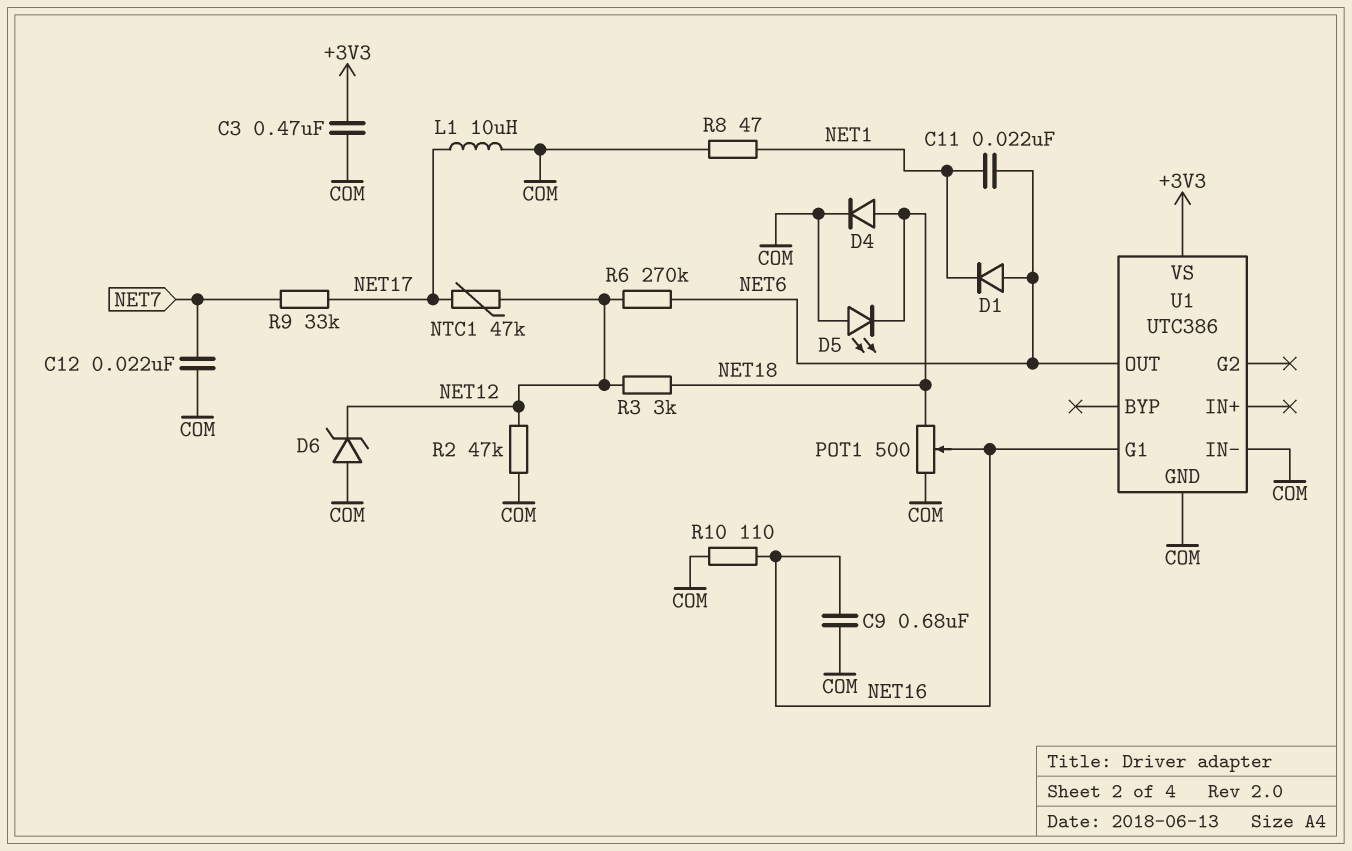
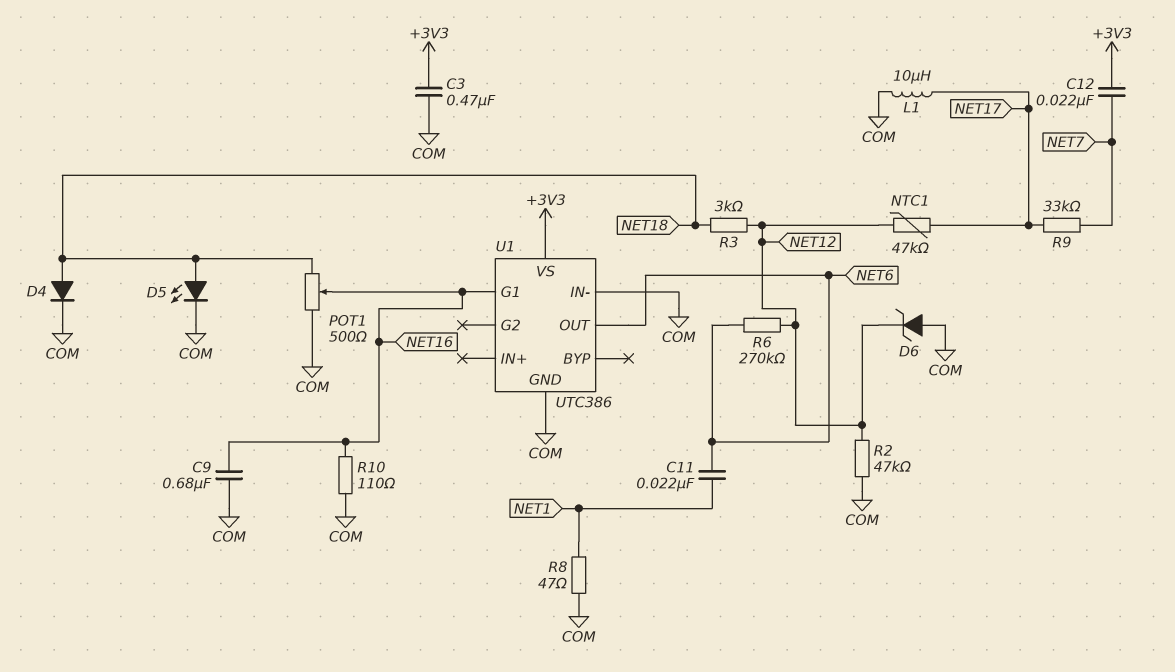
C12: 22nF (COM, NET7) -> 22nF (+3V3, NET7)
D1: diode (A NET6, K NET1) -> none
D5: LED (A COM, K NET18) -> LED (A NET18, K COM)

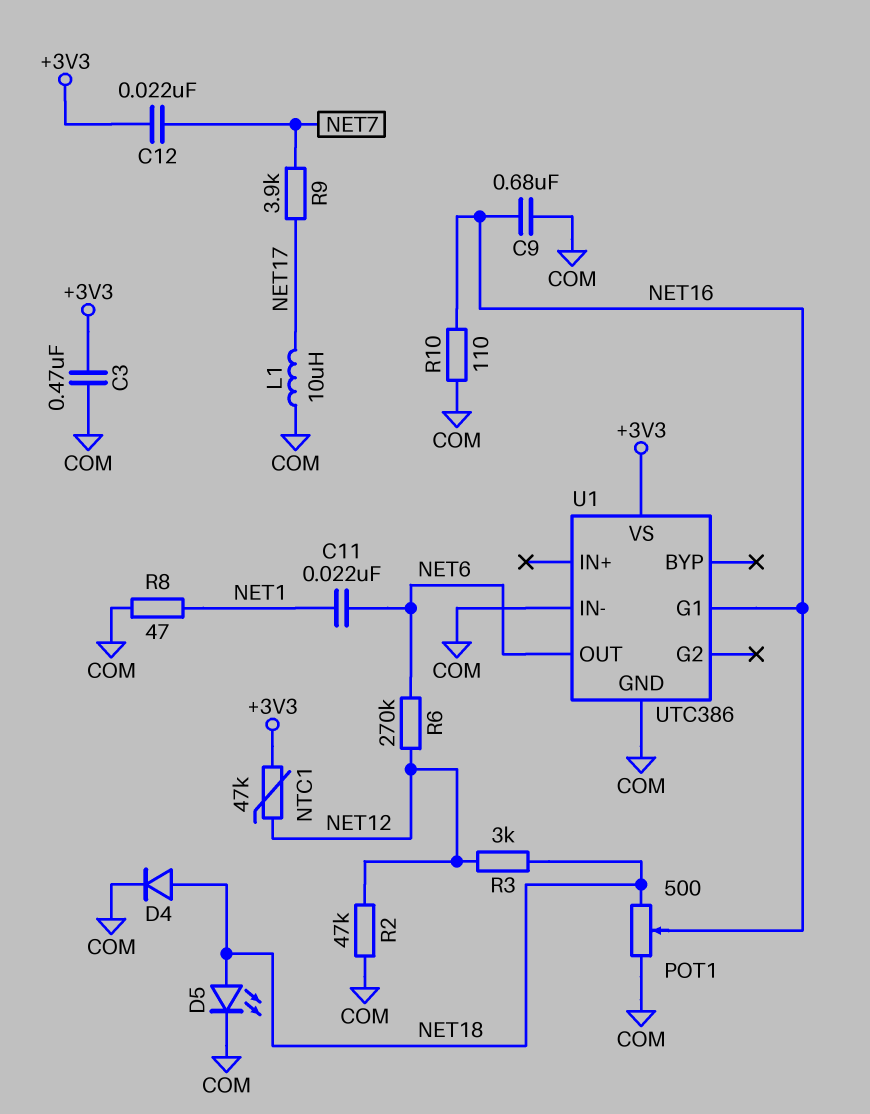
D6: zener (A COM, K NET12) -> none
NTC1: 47k (NET12, NET17) -> 47k (+3V3, NET12)
R9: 33k (NET7, NET17) -> 3.9k (NET7, NET17)

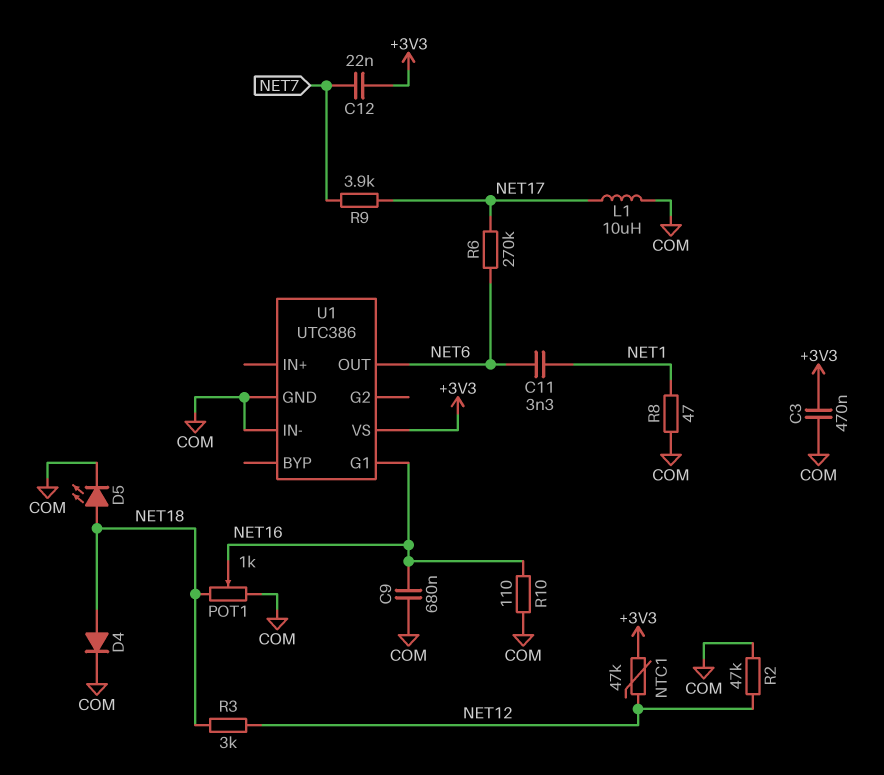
C11: 22nF (NET1, NET6) -> 3.3nF (NET1, NET6)
POT1: 500 (COM, NET18, wiper NET16) -> 1k (COM, NET18, wiper NET16)
R6: 270k (NET6, NET12) -> 270k (NET6, NET17)

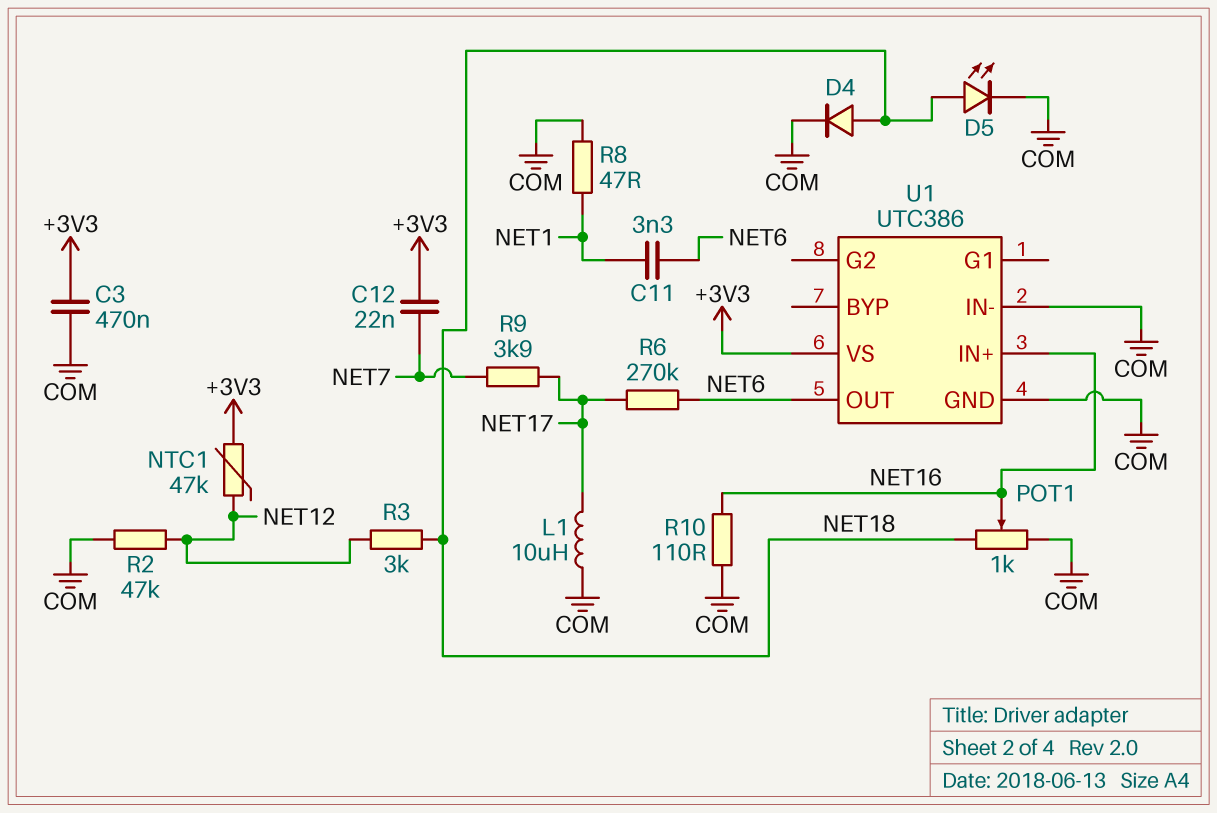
C9: 680nF (COM, NET16) -> none
U1 pin G1: NET16 -> none
U1 pin IN+: none -> NET16

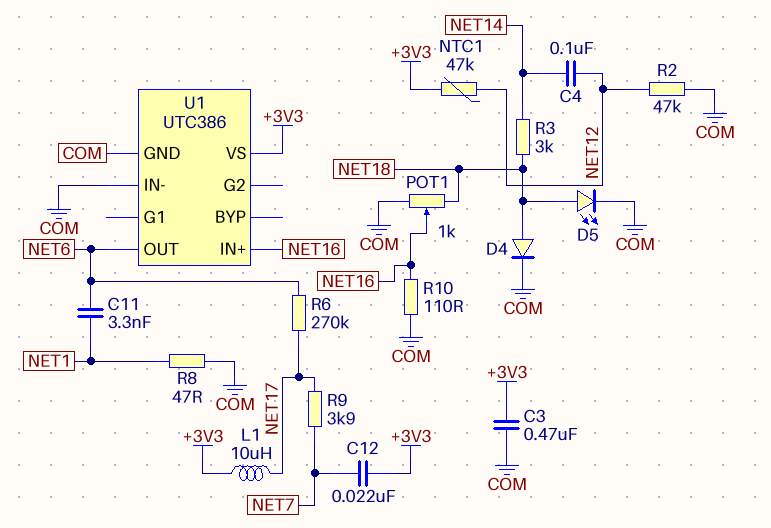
C4: none -> 100nF (NET12, NET14)
L1: 10uH (COM, NET17) -> 10uH (+3V3, NET17)
R3: 3k (NET12, NET18) -> 3k (NET14, NET18)

